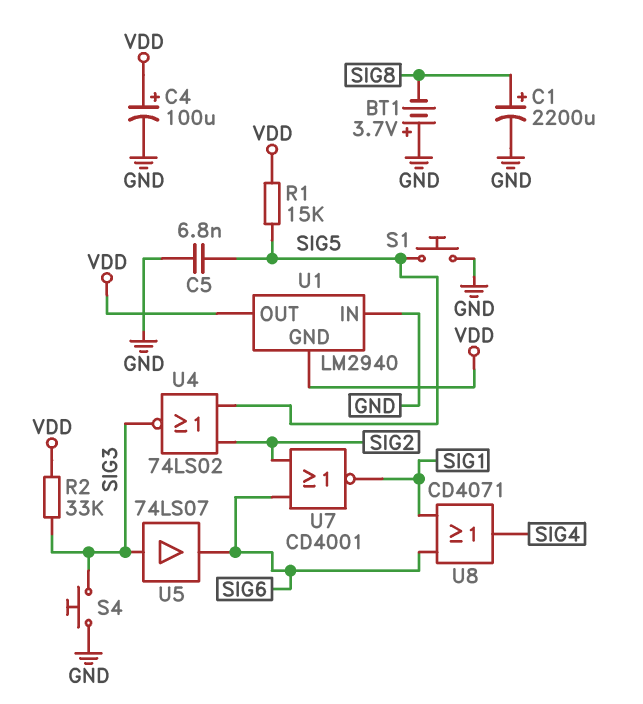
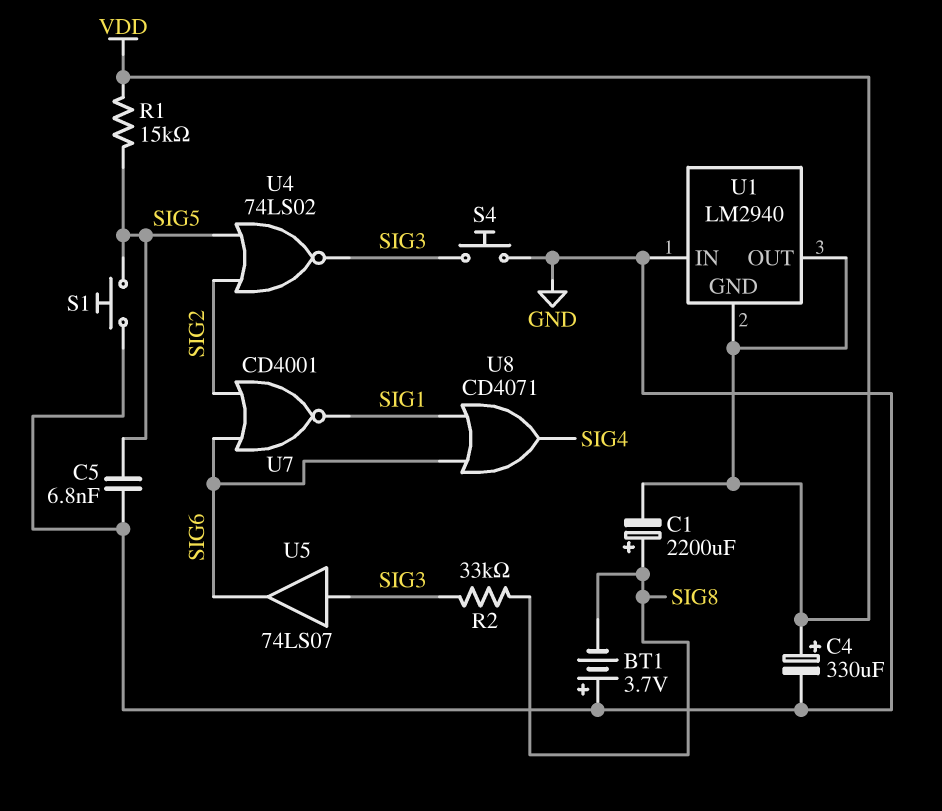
C1: 2200uF (plus SIG8, minus GND) -> 2200uF (plus SIG8, minus VDD)
C4: 100uF (plus VDD, minus GND) -> 330uF (plus VDD, minus GND)
R2: 33k (SIG3, VDD) -> 33k (SIG3, SIG8)

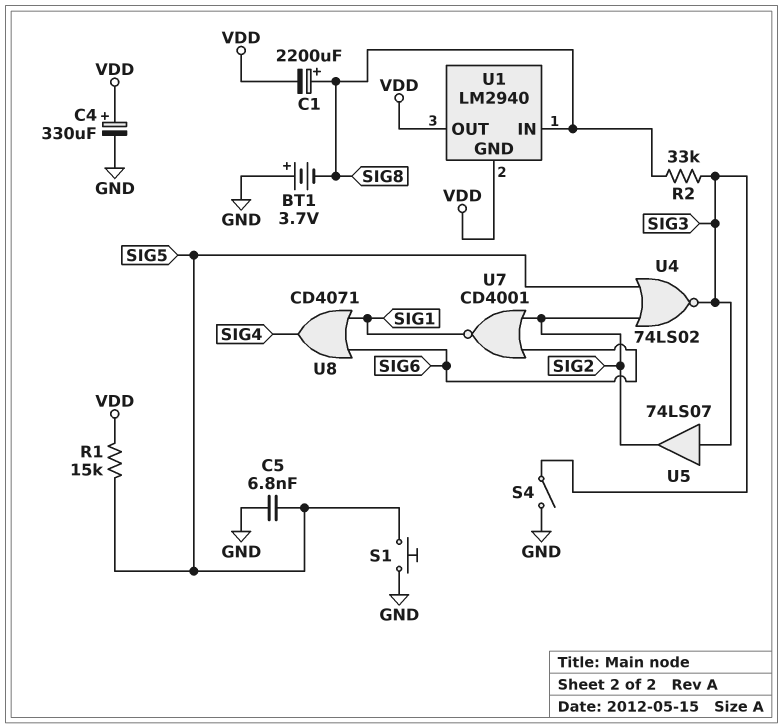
S4: button (GND, SIG3) -> switch (GND, SIG3)
U1 pin IN: GND -> SIG8
U5: buffer 74LS07 (in SIG3, out SIG6) -> buffer 74LS07 (in SIG3, out SIG2)

